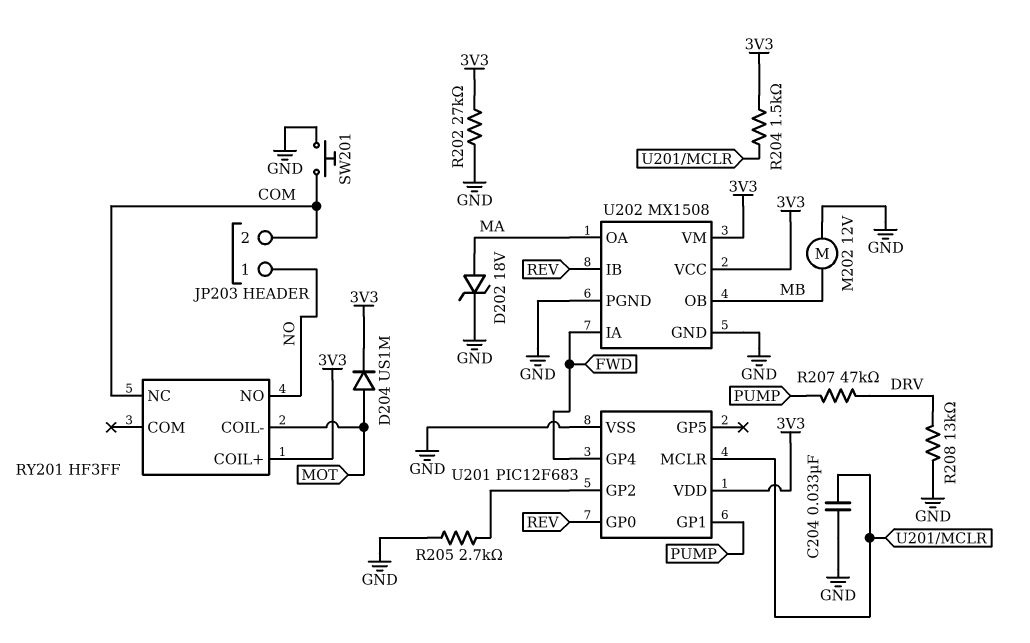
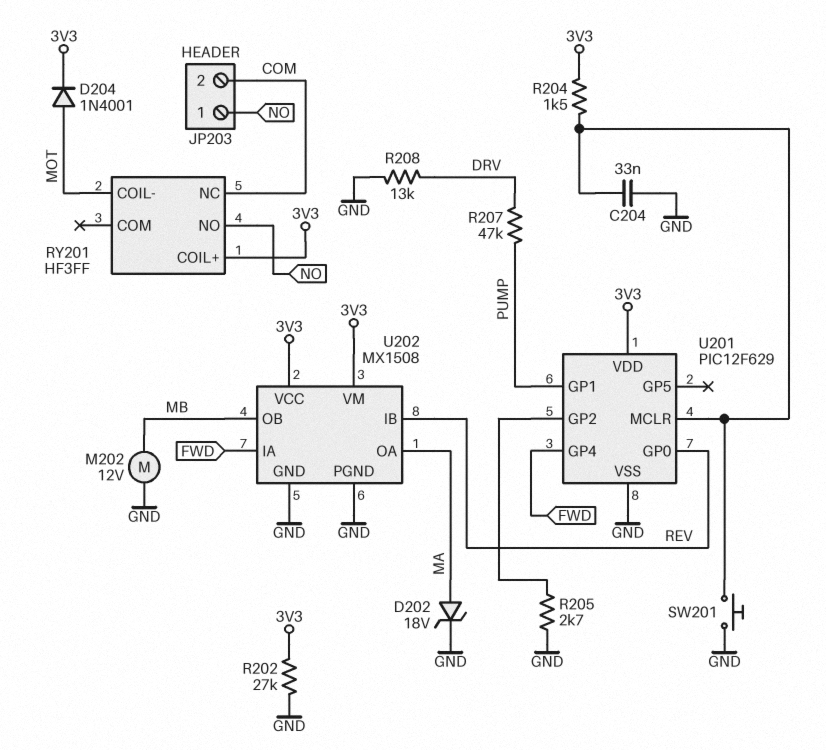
D204: diode US1M (A MOT, K 3V3) -> diode 1N4001 (A MOT, K 3V3)
SW201: button (COM, GND) -> button (GND, U201/MCLR)
U201: PIC12F683 -> PIC12F629

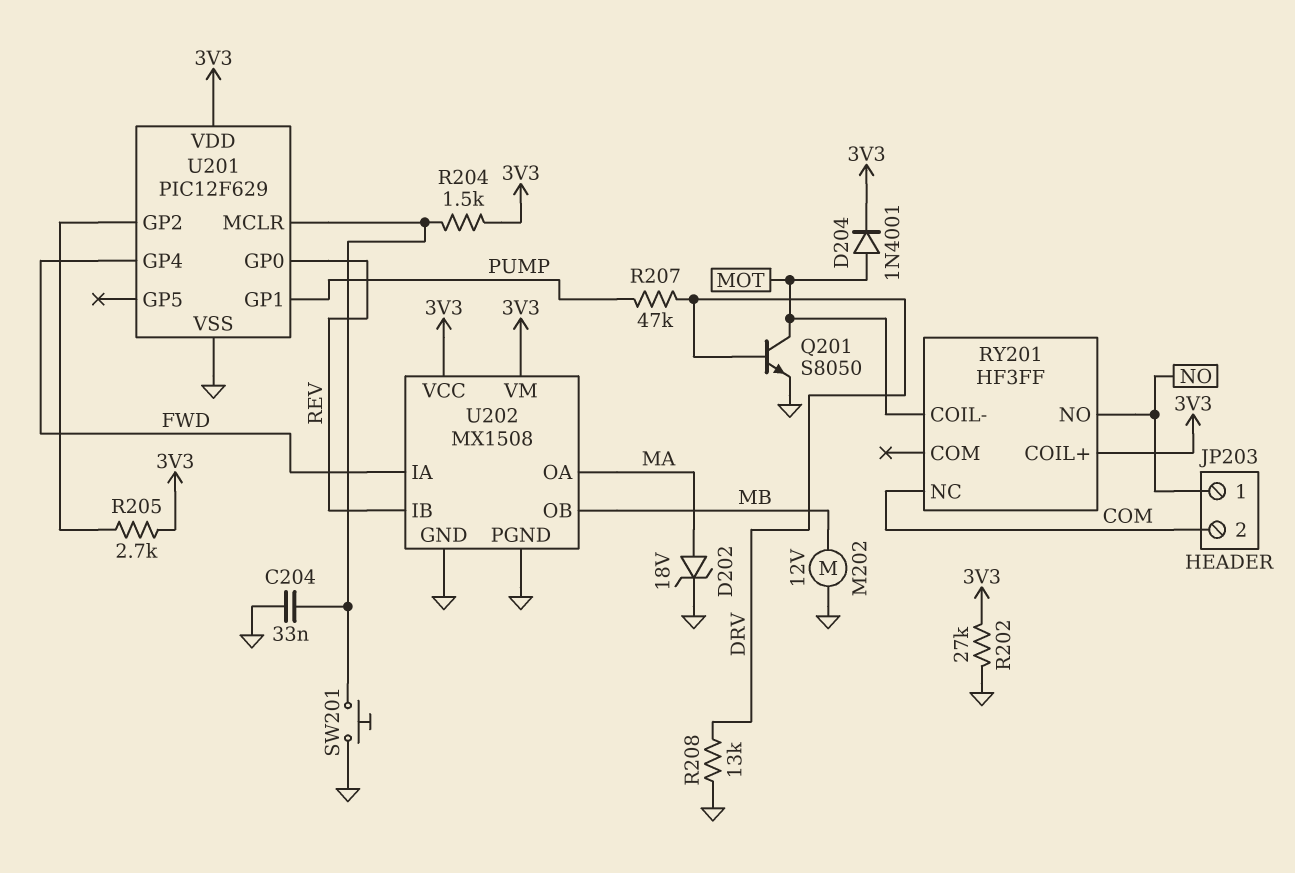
Q201: none -> NPN S8050 (B DRV, C MOT, E GND)
R205: 2.7k (GND, U201/GP2) -> 2.7k (3V3, U201/GP2)

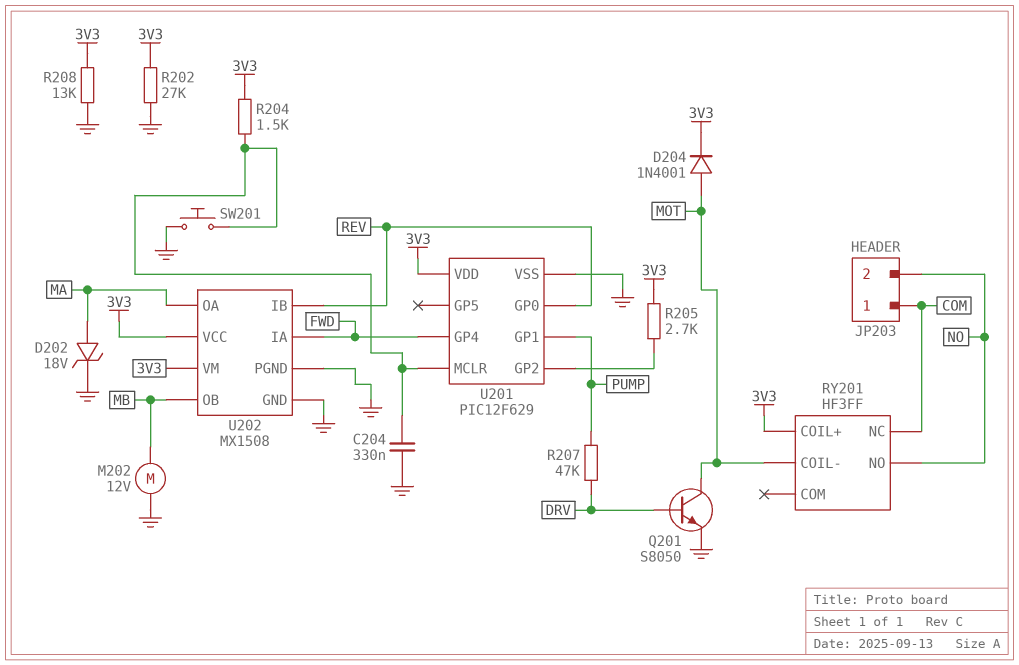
C204: 33nF (GND, U201/MCLR) -> 330nF (GND, U201/MCLR)
JP203 pin 1: NO -> COM
JP203 pin 2: COM -> NO
R208: 13k (DRV, GND) -> 13k (3V3, GND)

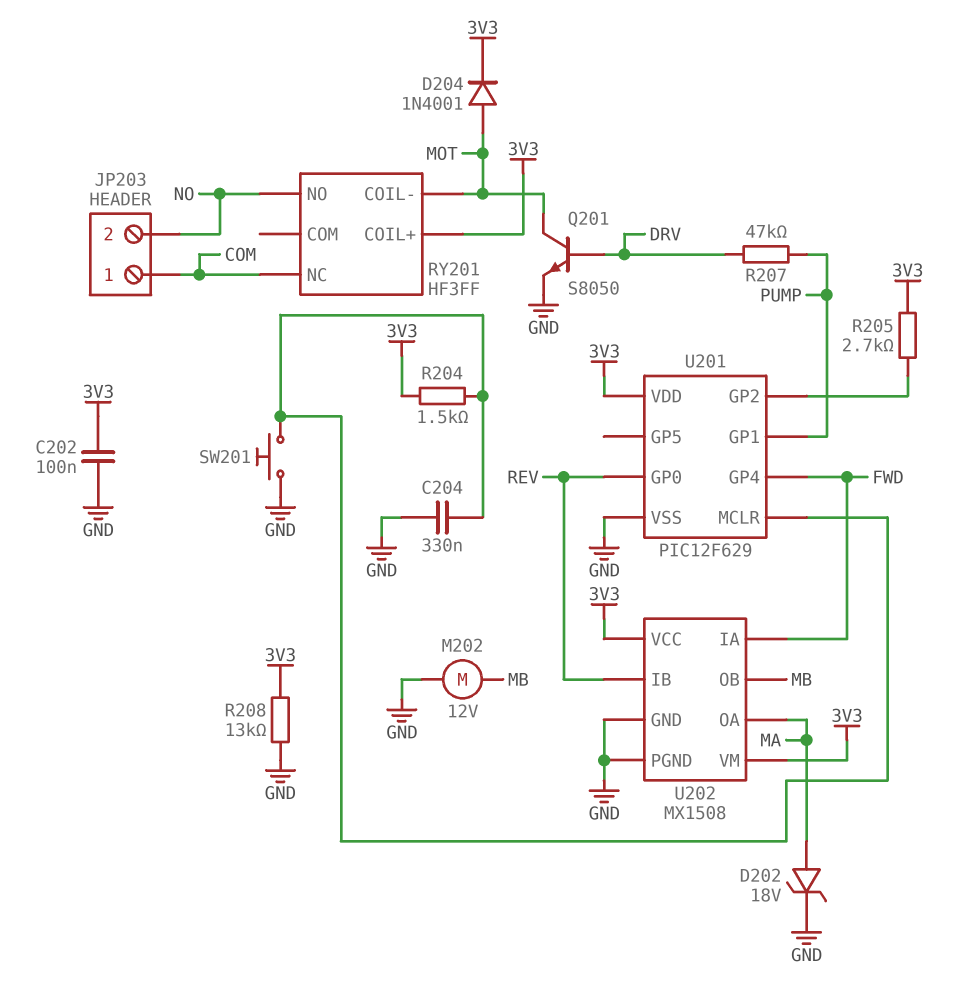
C202: none -> 100nF (3V3, GND)
R202: 27k (3V3, GND) -> none

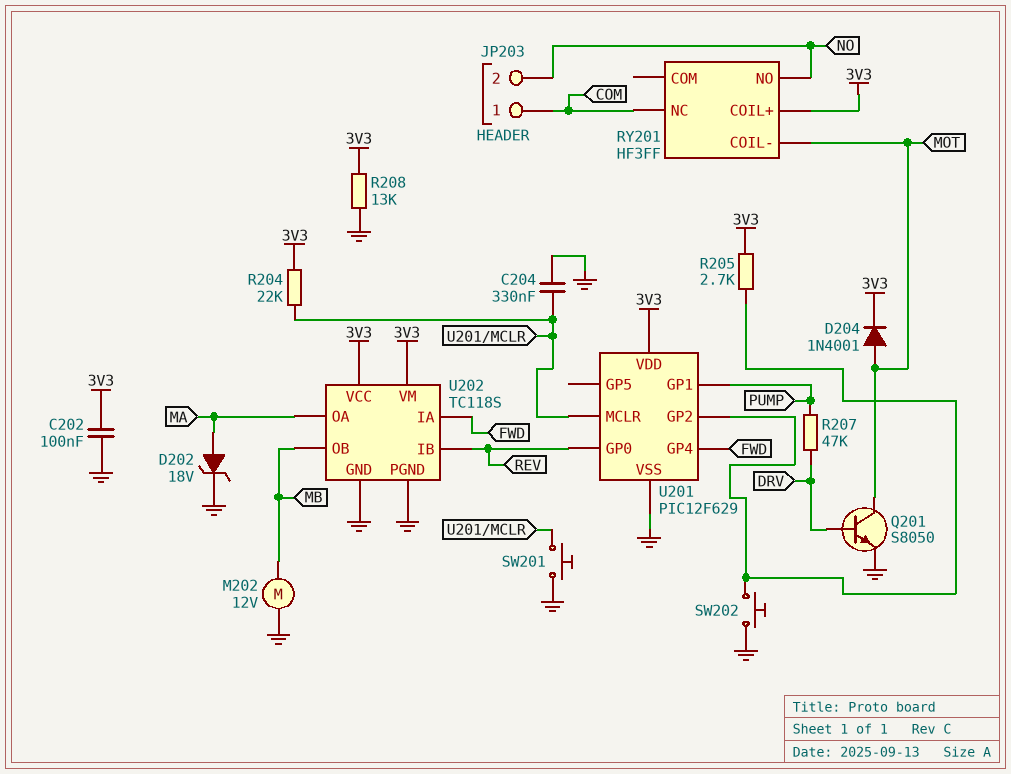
R204: 1.5k (3V3, U201/MCLR) -> 22k (3V3, U201/MCLR)
SW202: none -> button (GND, U201/GP2)
U202: MX1508 -> TC118S

